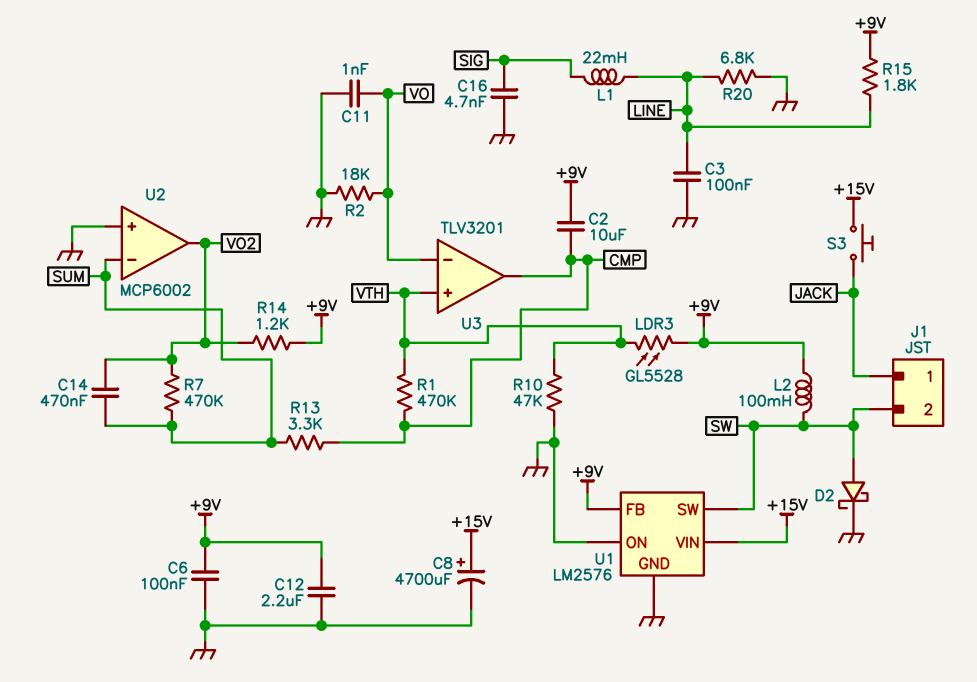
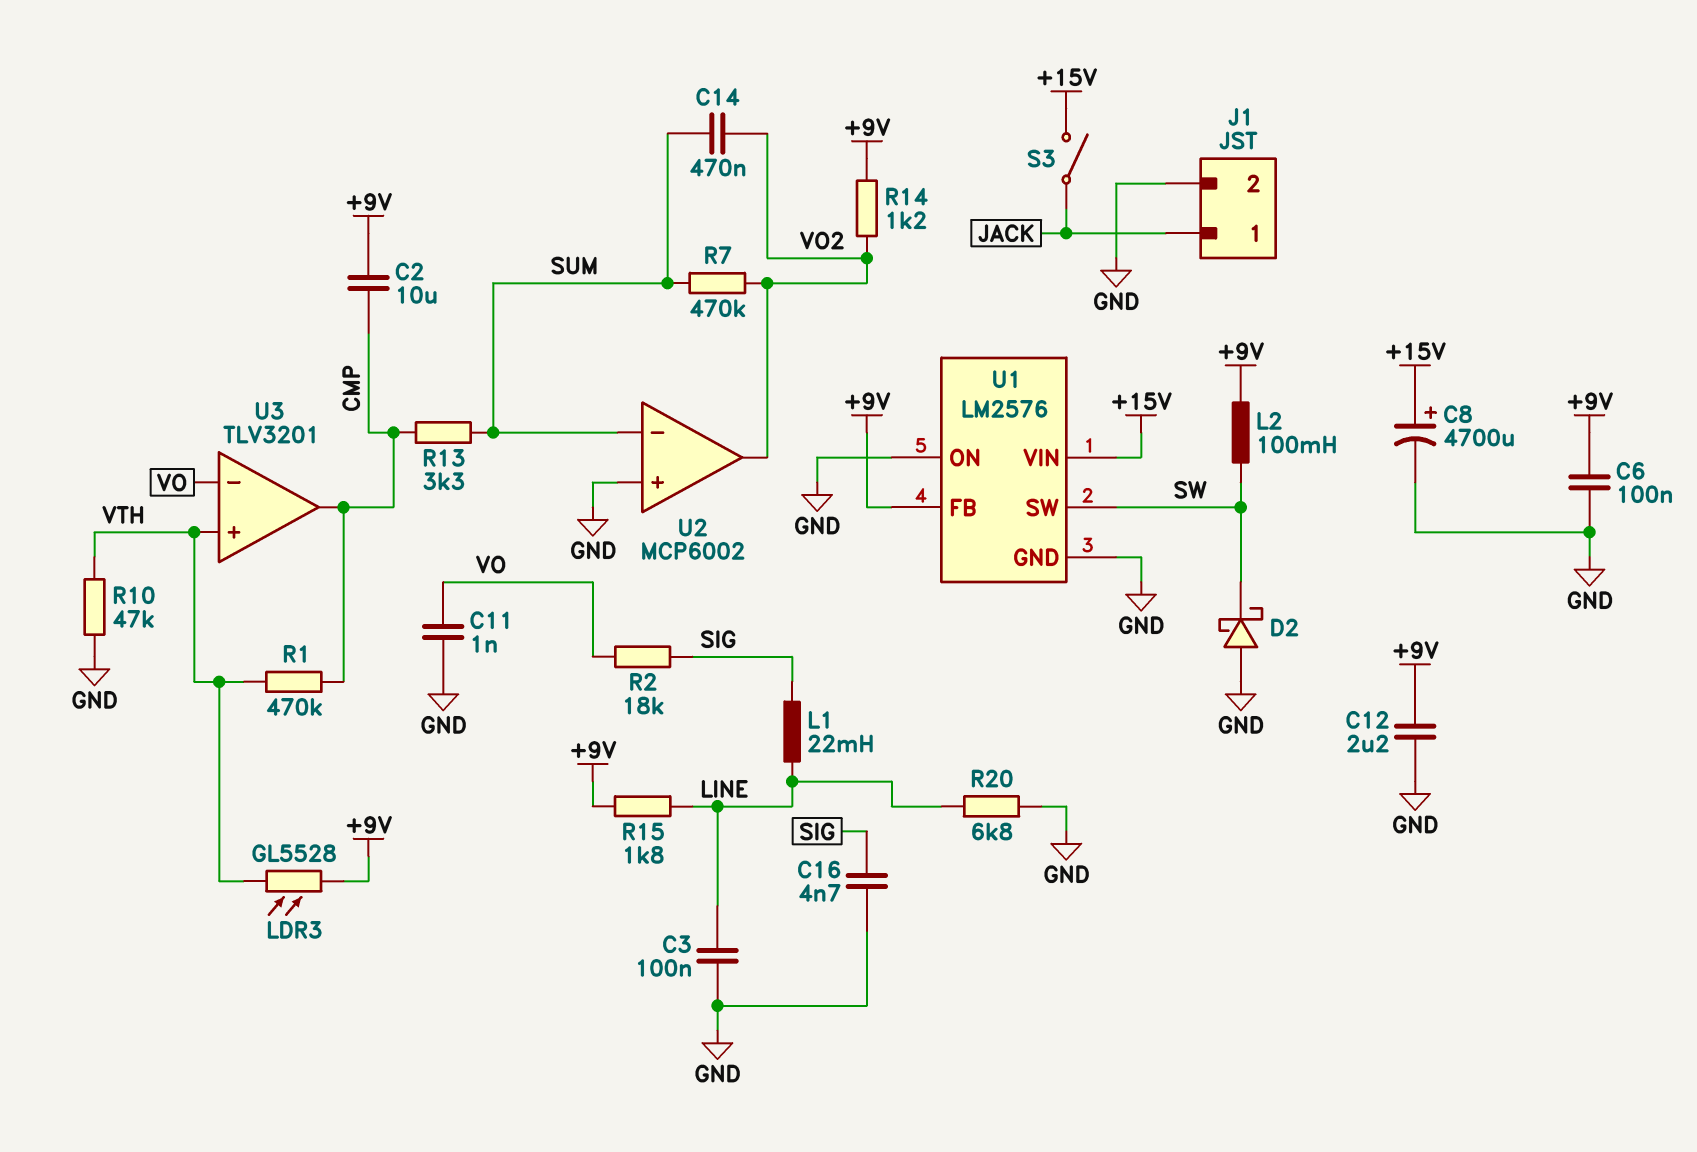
D2: schottky (A SW, K GND) -> schottky (A GND, K SW)
J1 pin 2: SW -> GND
R2: 18k (GND, VO) -> 18k (SIG, VO)
S3: button (+15V, JACK) -> switch (+15V, JACK)

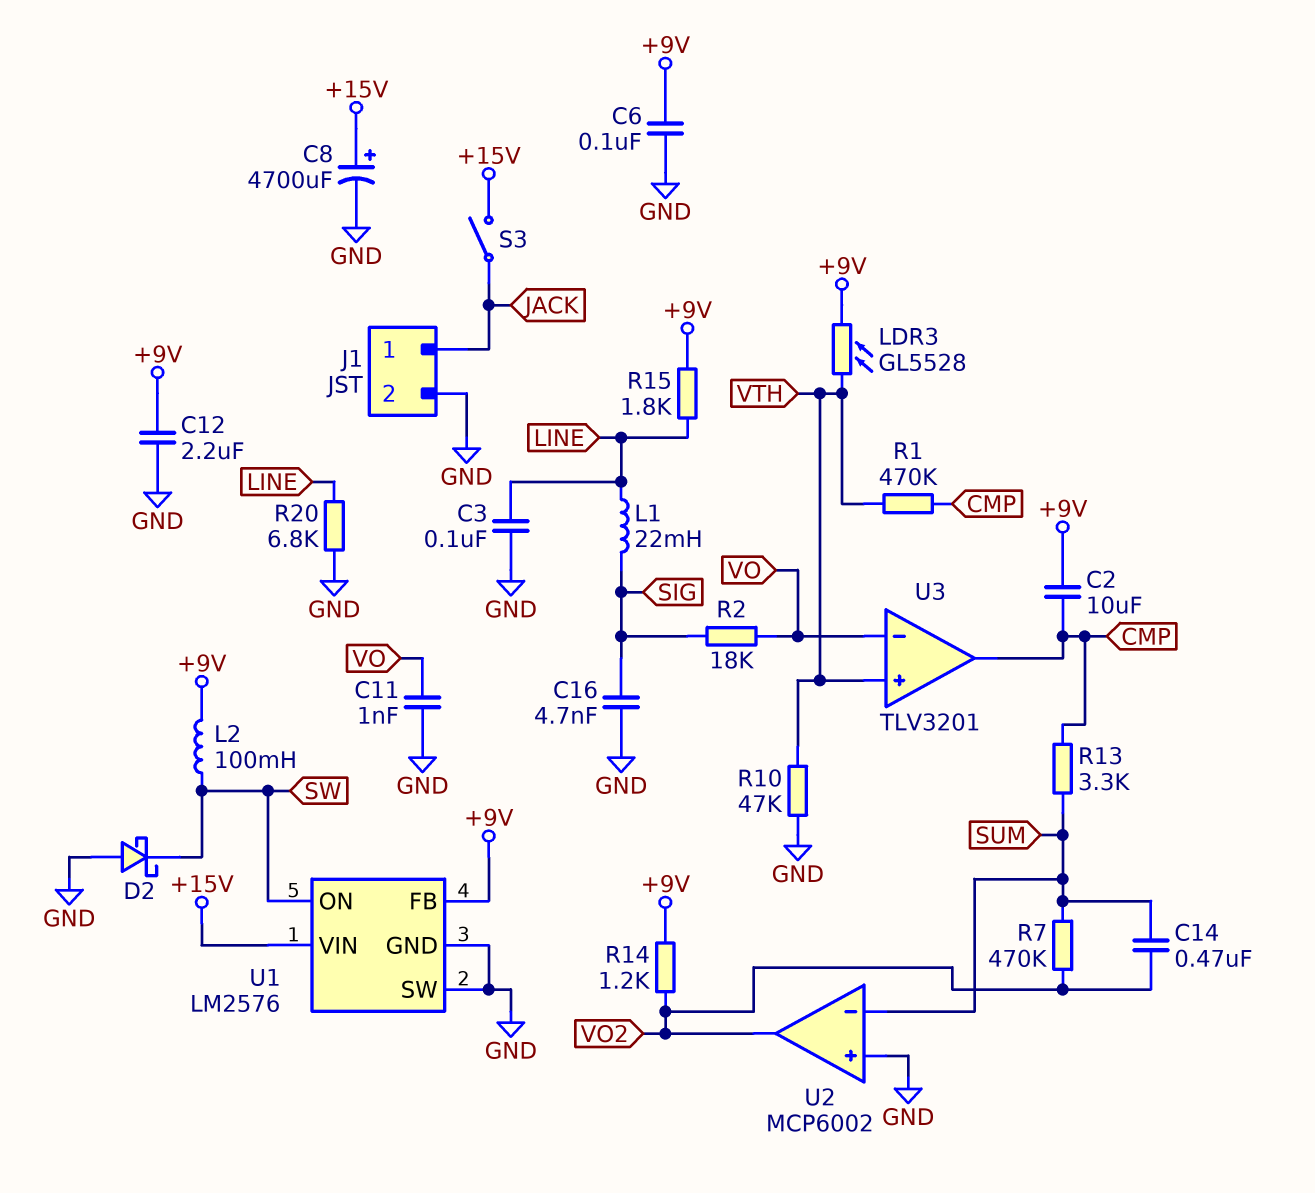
U1 pin ON: GND -> SW
U1 pin SW: SW -> GND

